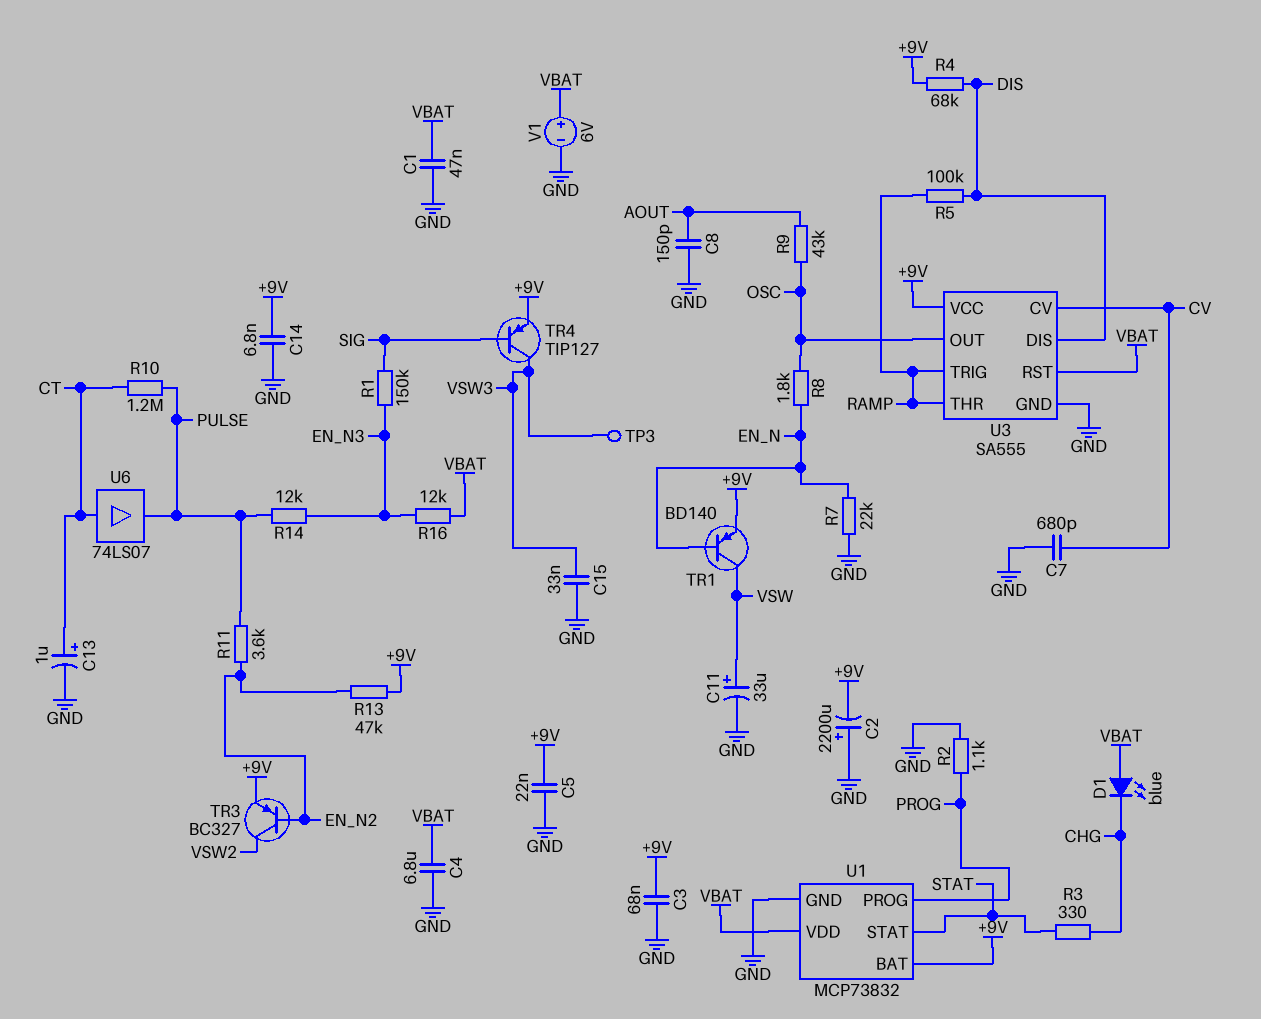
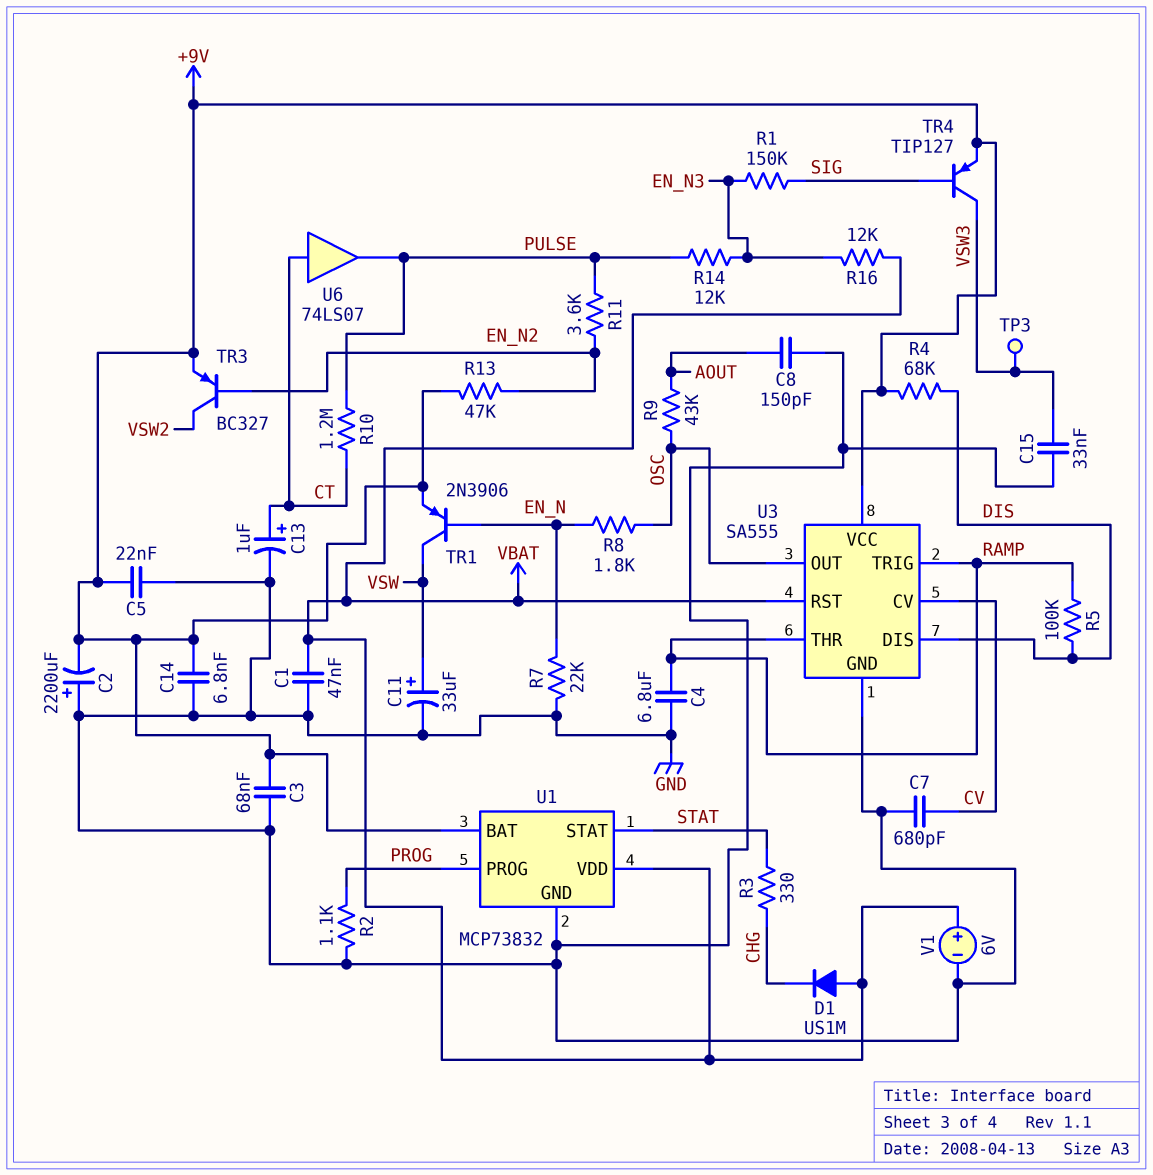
C4: 6.8uF (GND, VBAT) -> 6.8uF (GND, RAMP)
D1: LED blue (A VBAT, K CHG) -> diode US1M (A VBAT, K CHG)
TR1: PNP BD140 (B EN_N, C VSW, E +9V) -> PNP 2N3906 (B EN_N, C VSW, E +9V)

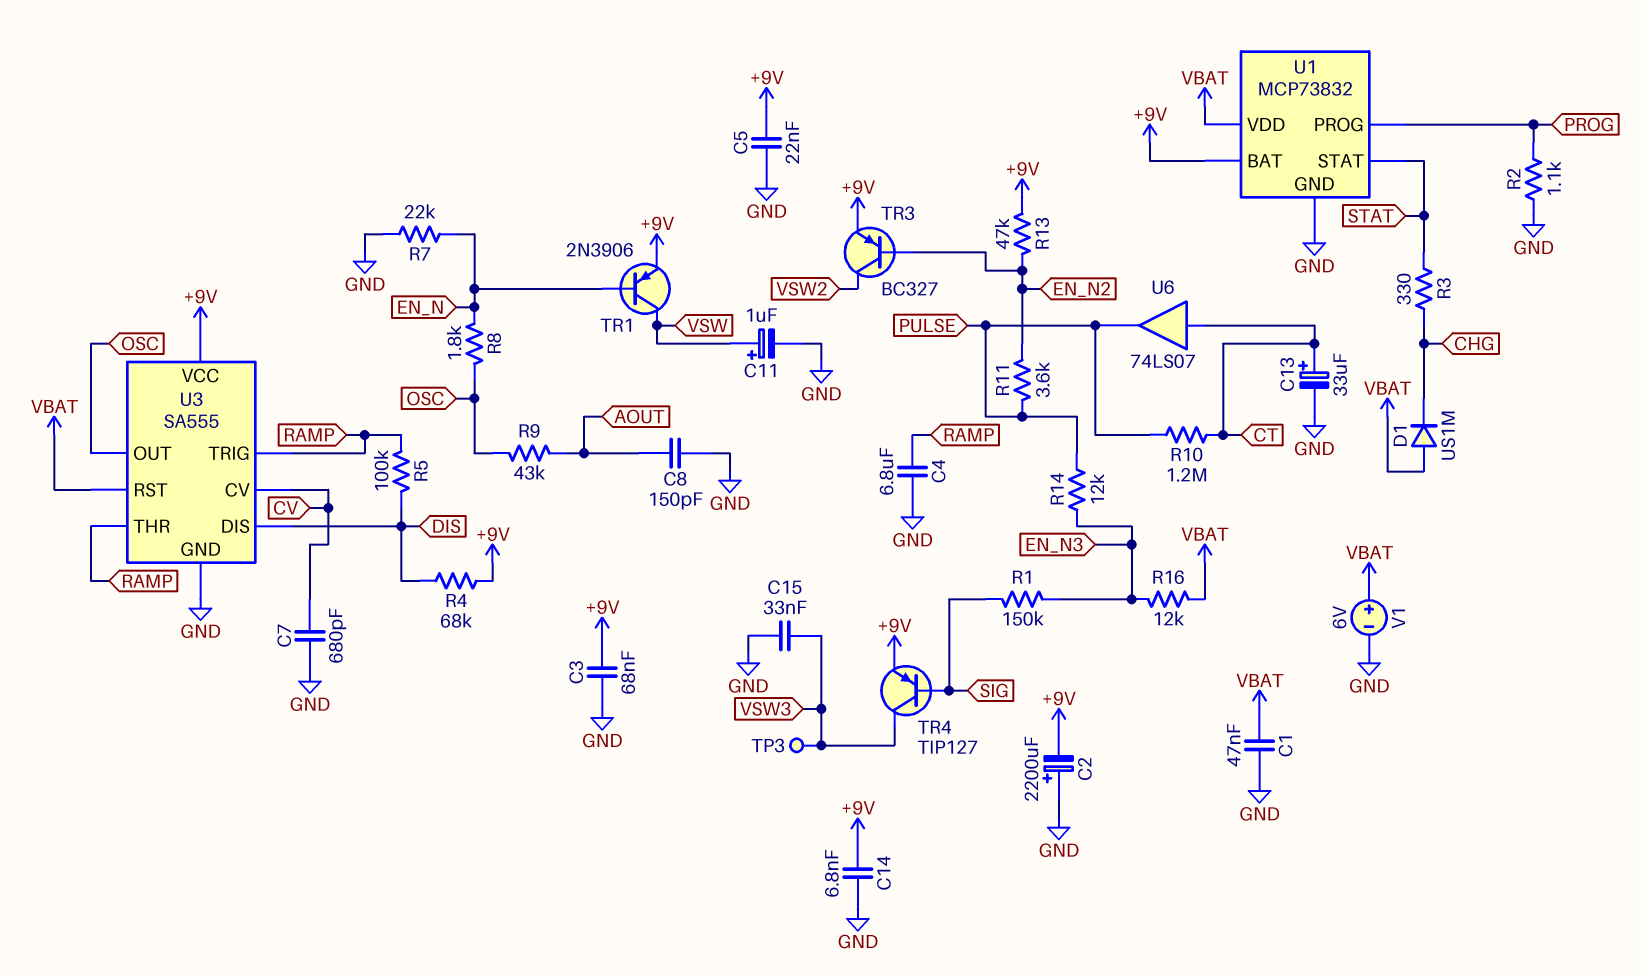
C11: 33uF (plus VSW, minus GND) -> 1uF (plus VSW, minus GND)
C13: 1uF (plus CT, minus GND) -> 33uF (plus CT, minus GND)

